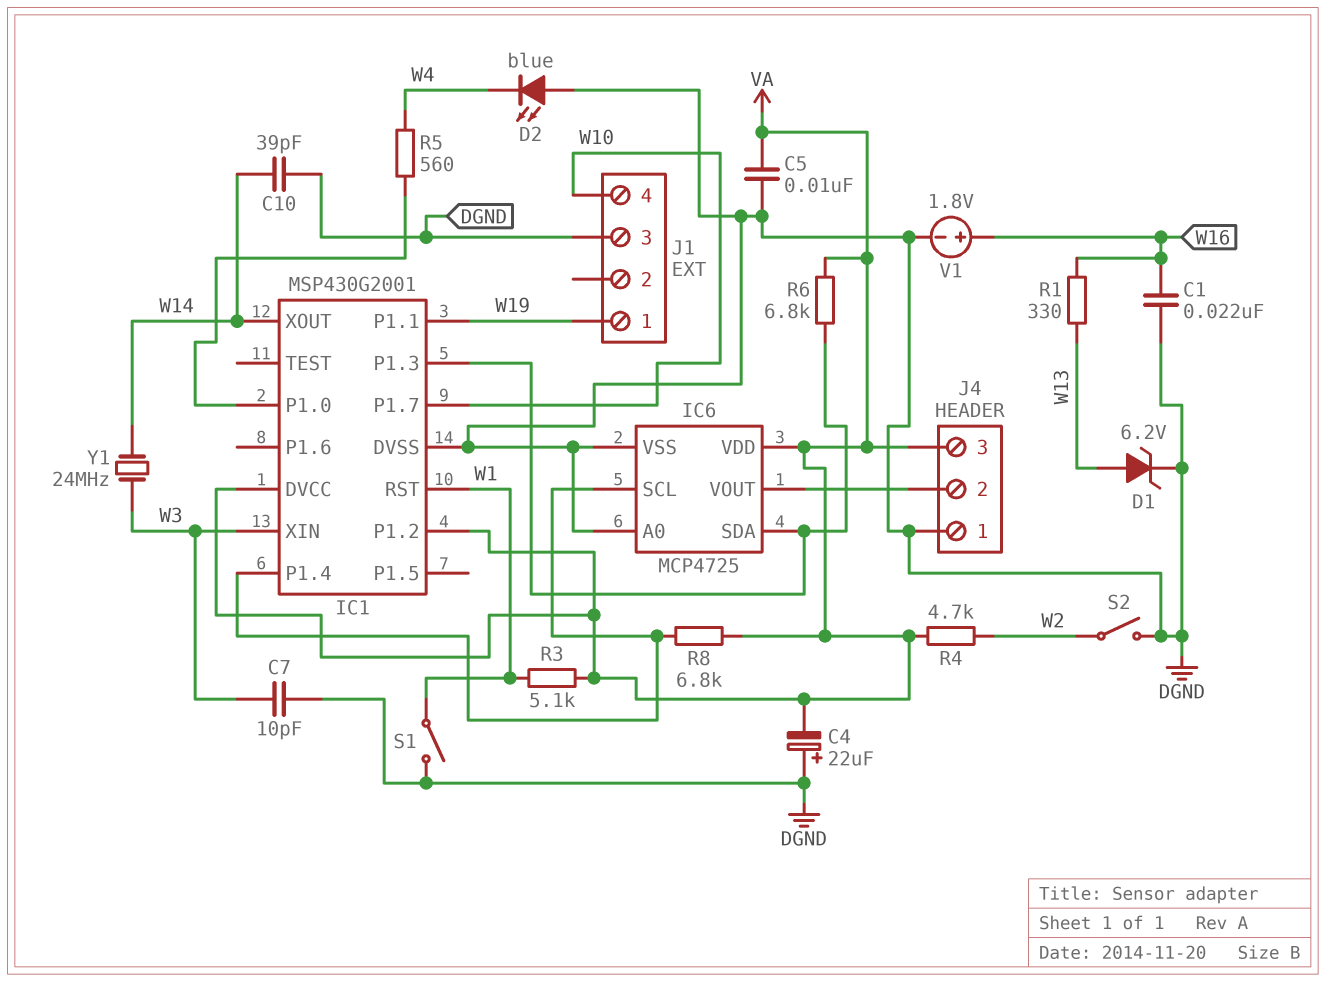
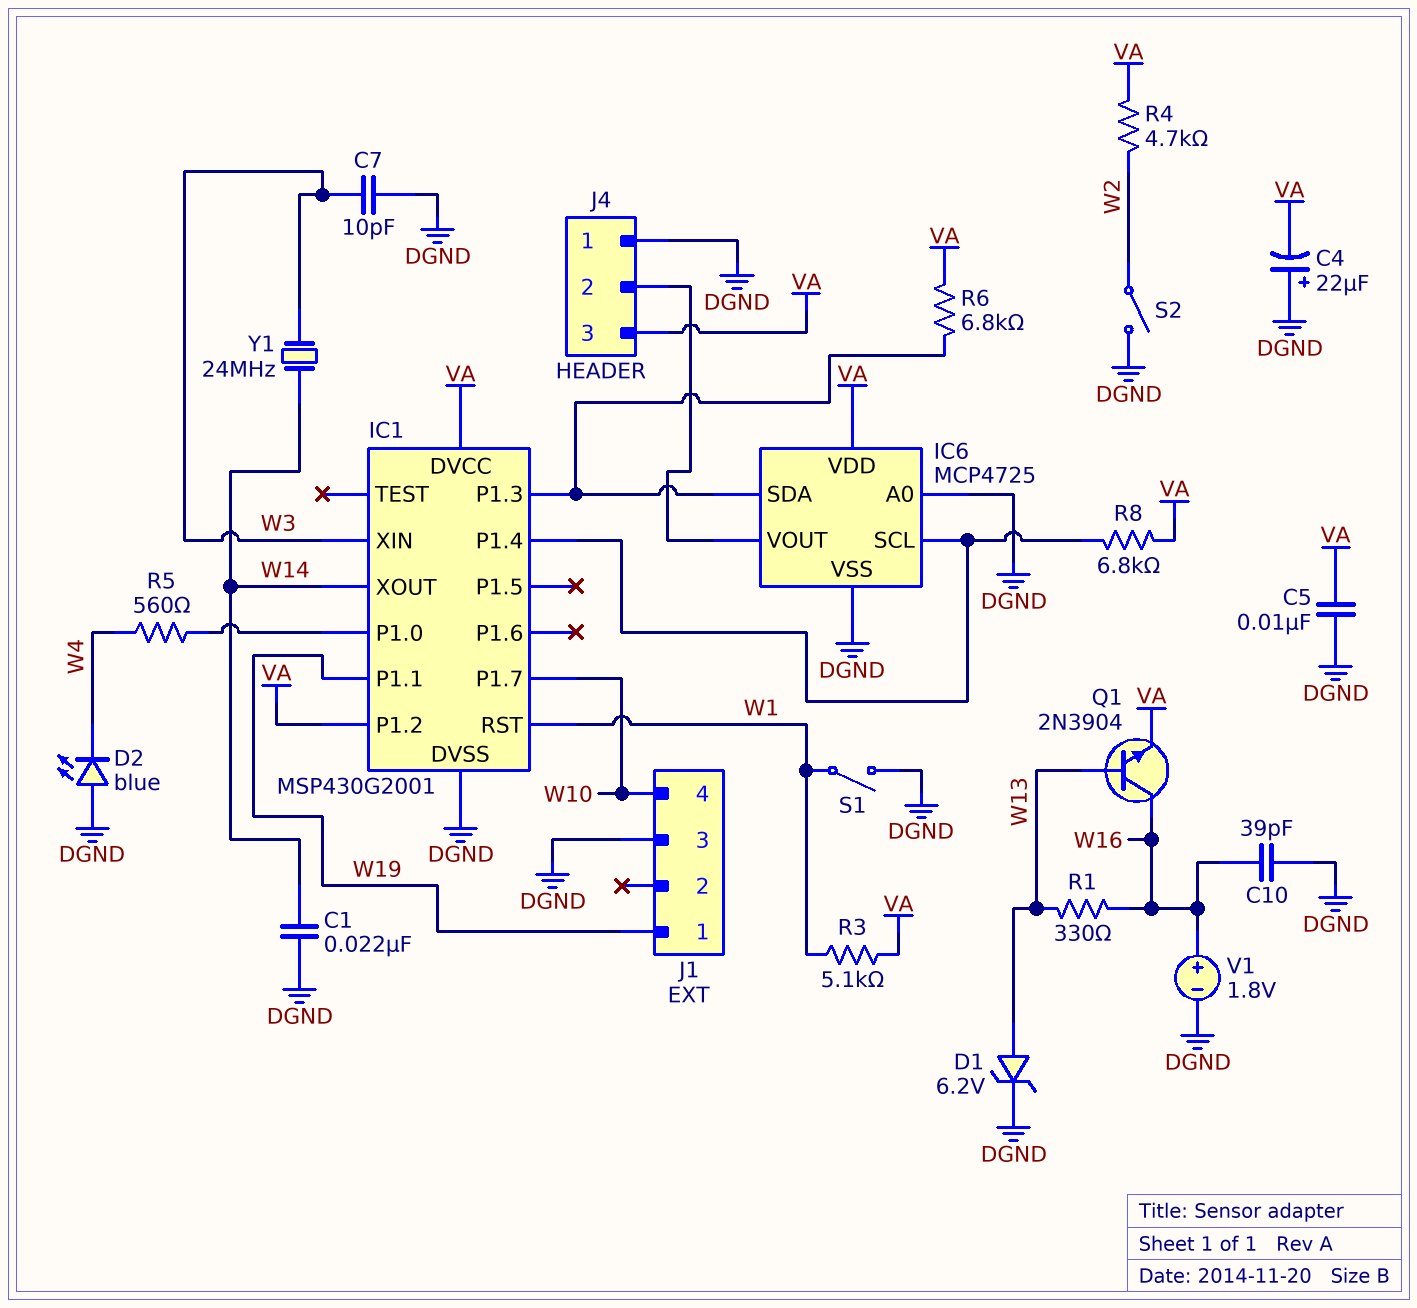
C1: 22nF (DGND, W16) -> 22nF (DGND, W14)
C10: 39pF (DGND, W14) -> 39pF (DGND, W16)
Q1: none -> NPN 2N3904 (B W13, C W16, E VA)

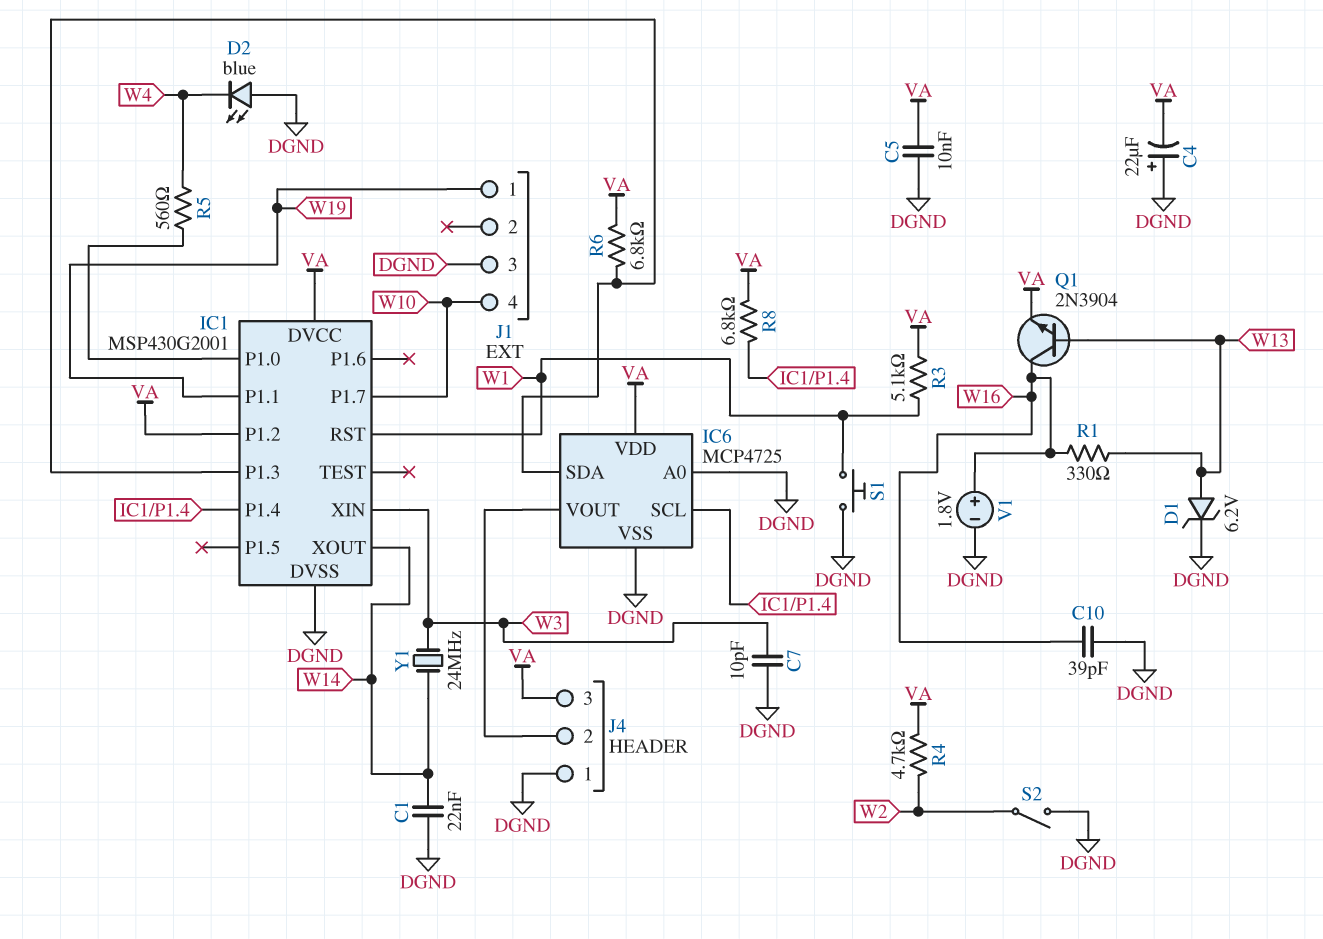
S1: switch (DGND, W1) -> button (DGND, W1)

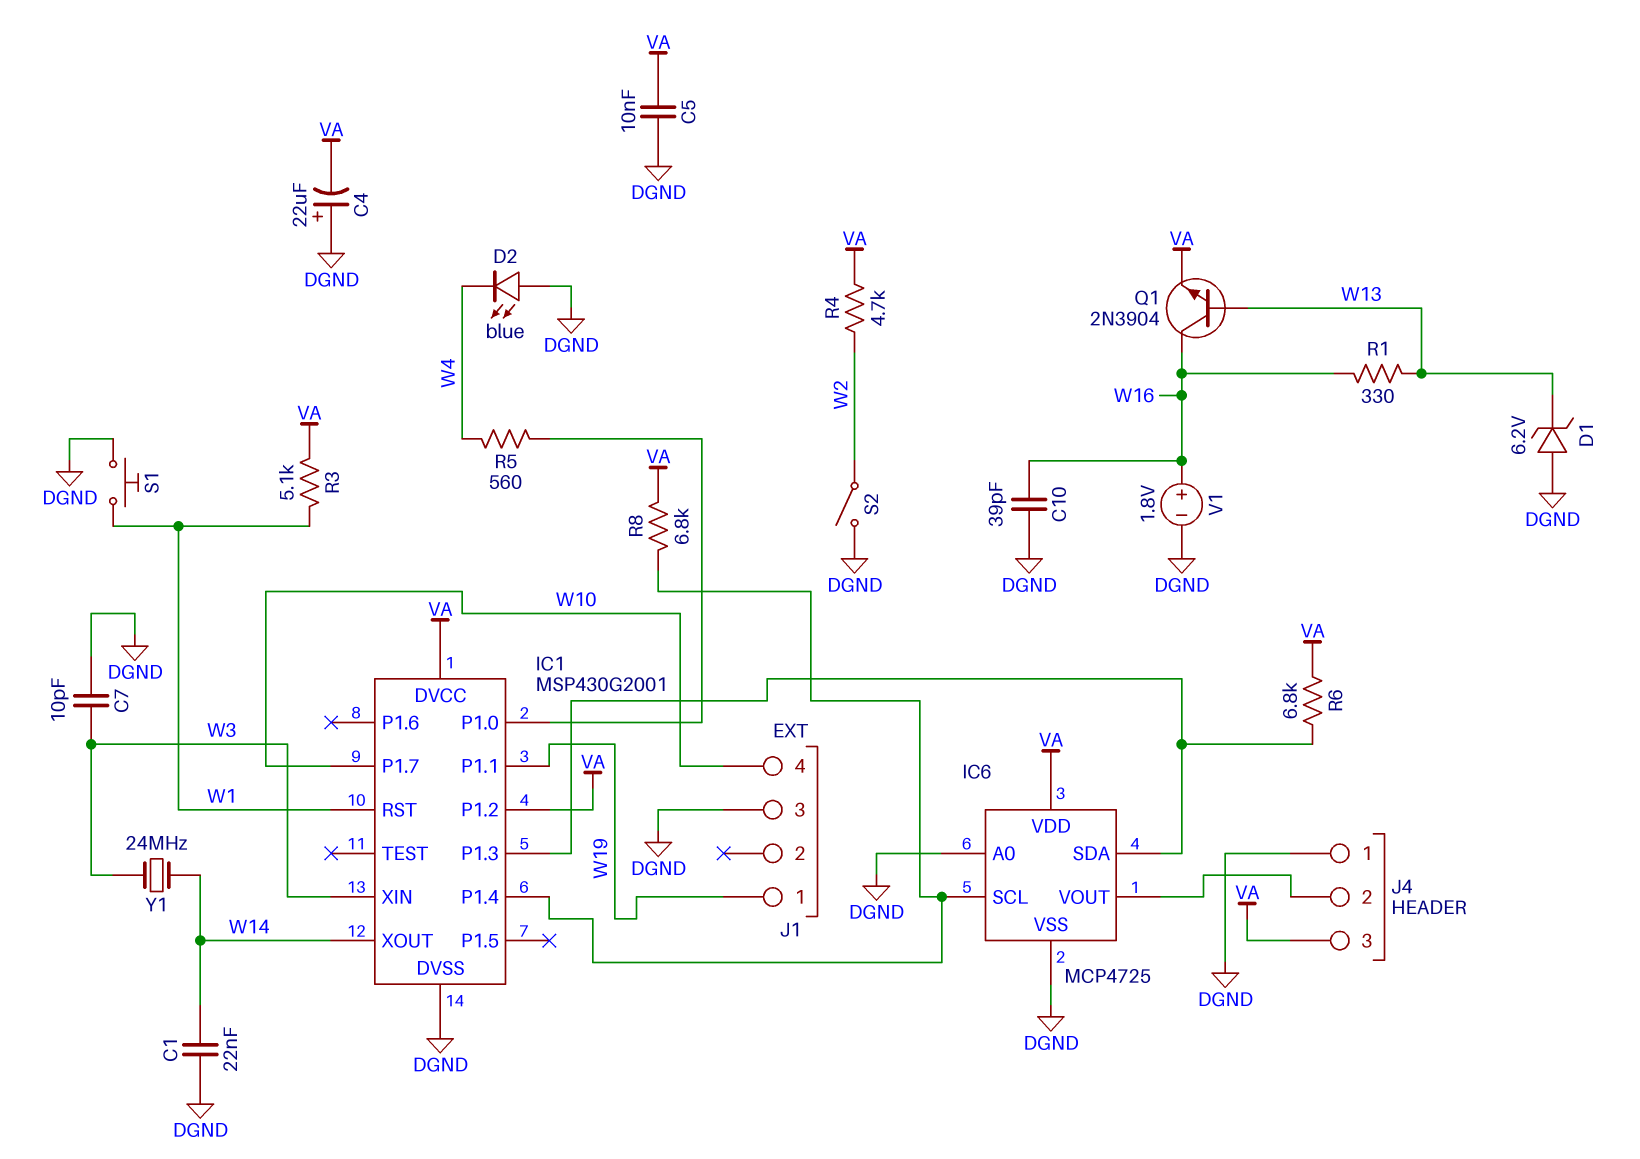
D1: zener 6.2V (A W13, K DGND) -> zener 6.2V (A DGND, K W13)

